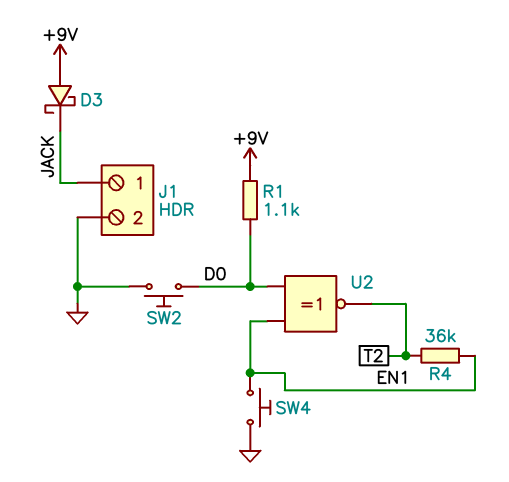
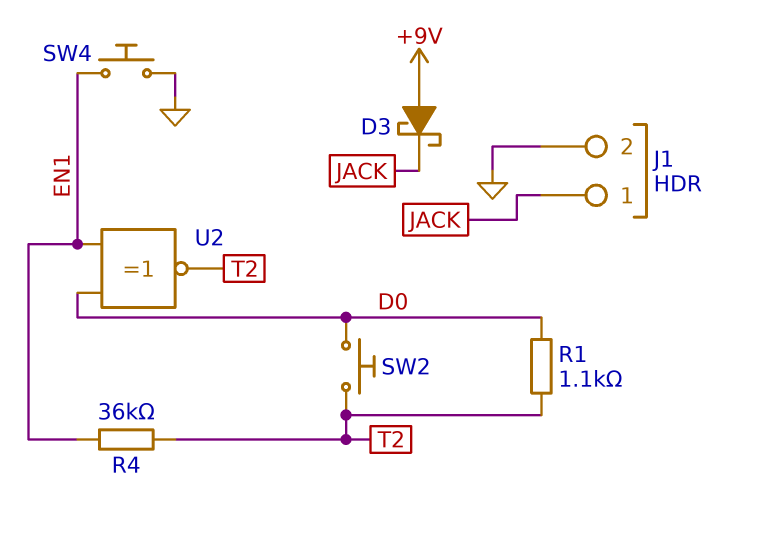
R1: 1.1k (+9V, D0) -> 1.1k (D0, T2)
SW2: button (D0, GND) -> button (D0, T2)

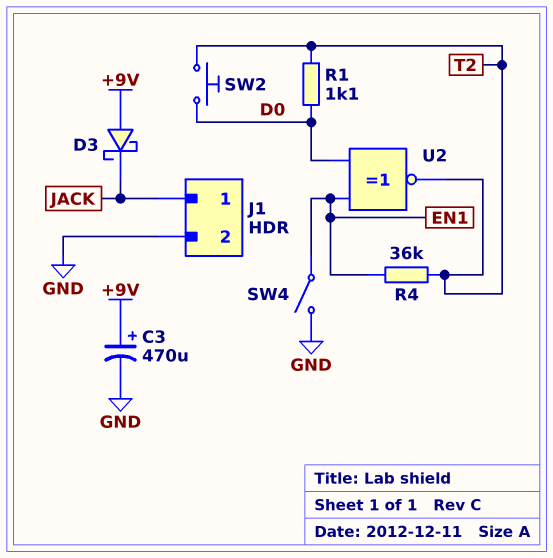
C3: none -> 470uF (plus +9V, minus GND)
SW4: button (EN1, GND) -> switch (EN1, GND)

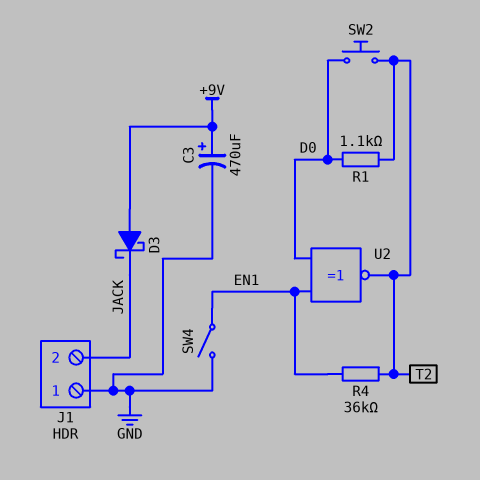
J1 pin 1: JACK -> GND
J1 pin 2: GND -> JACK

